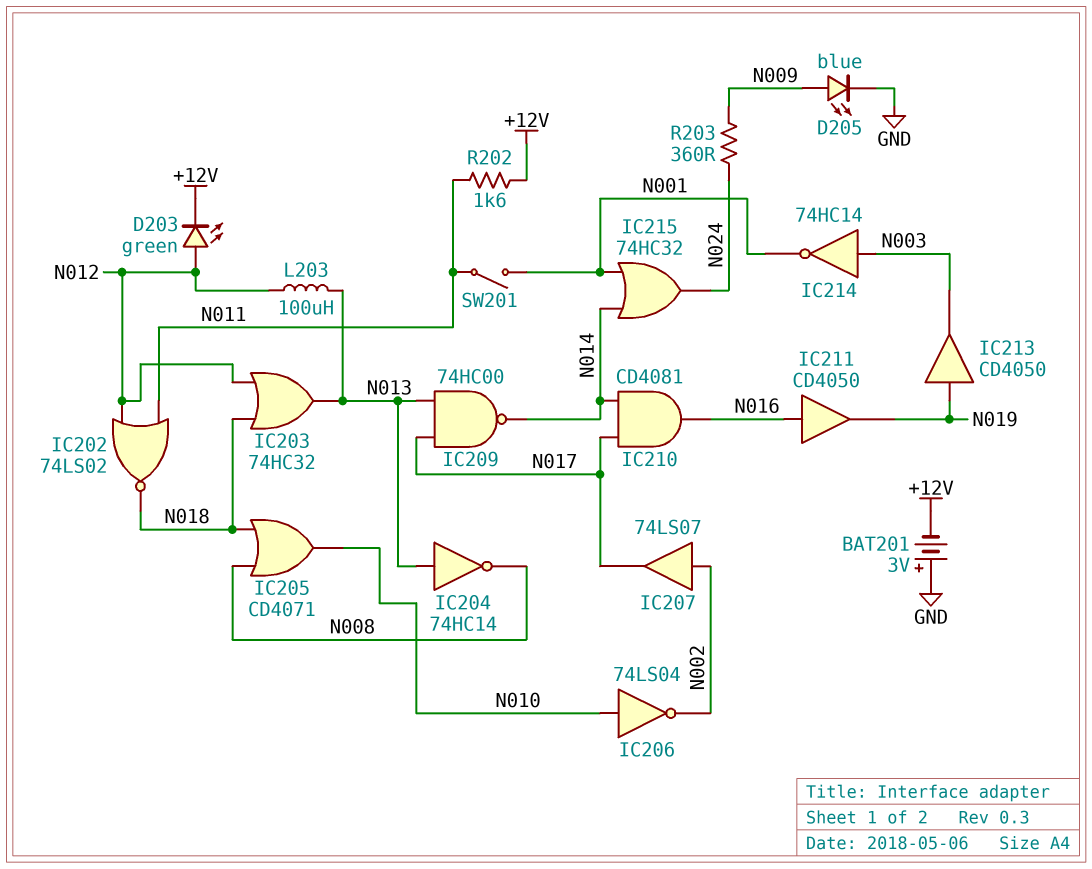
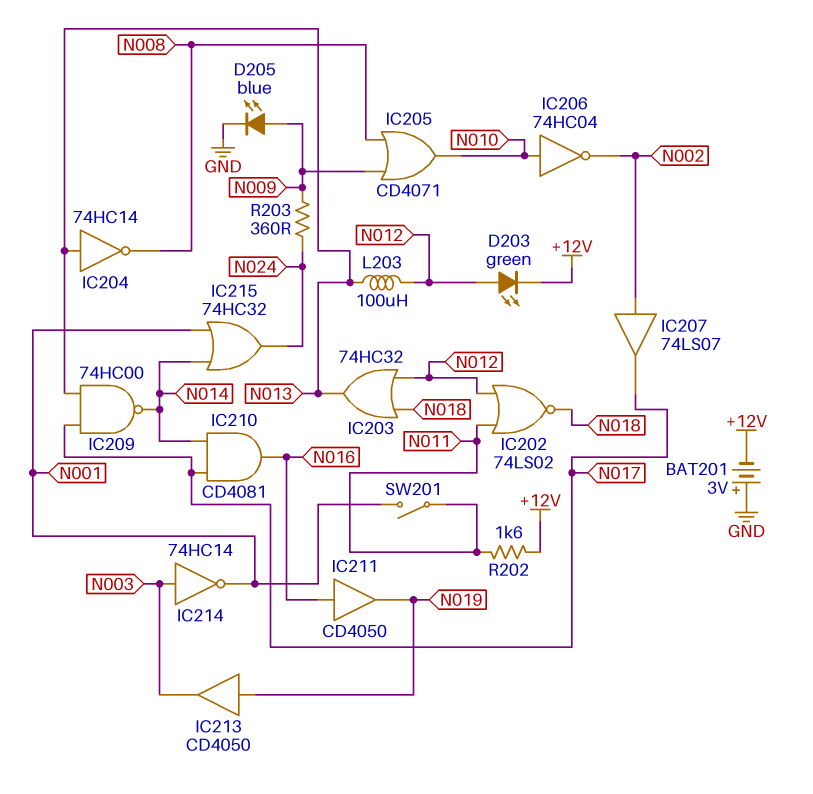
IC205: OR CD4071 (in N008, in N018, out N010) -> OR CD4071 (in N008, in N009, out N010)
IC206: NOT 74LS04 (in N010, out N002) -> NOT 74HC04 (in N010, out N002)

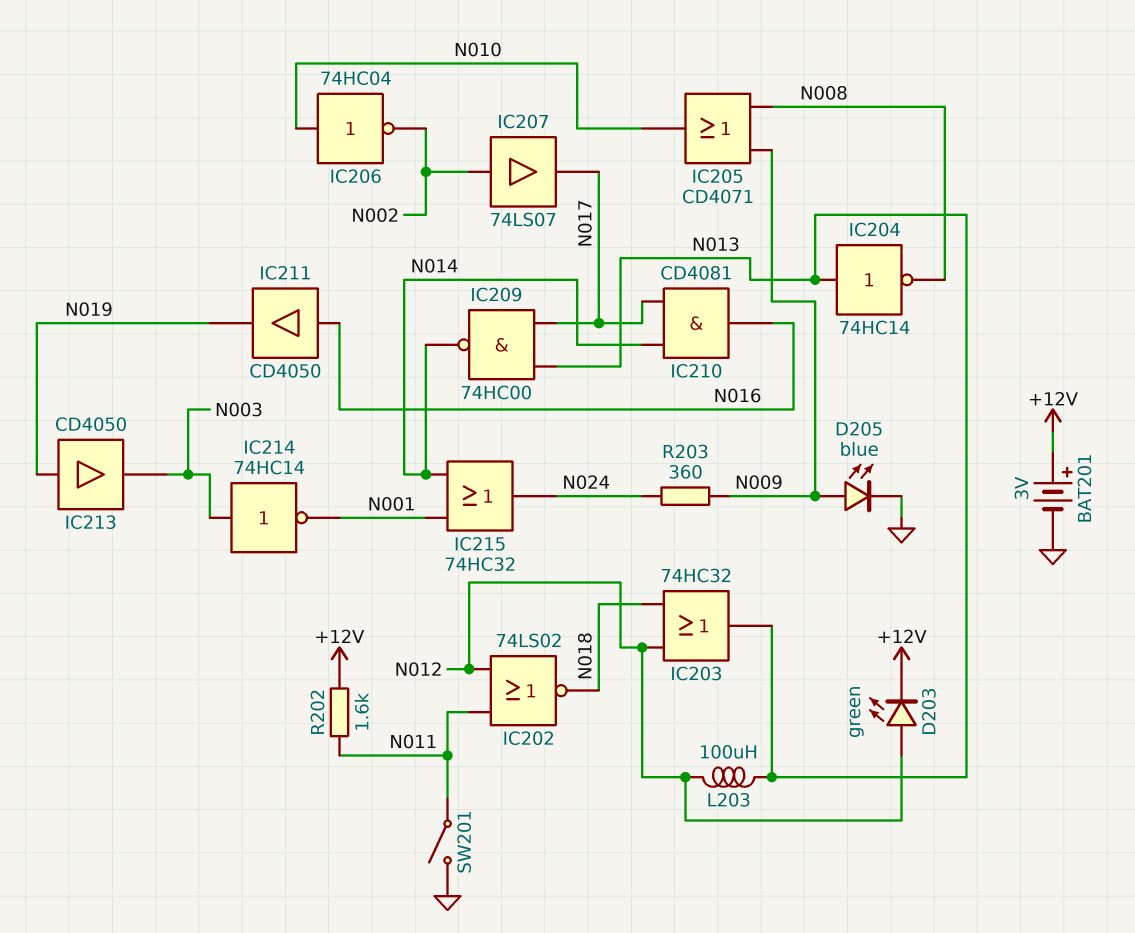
BAT201: 3V (plus GND, minus +12V) -> 3V (plus +12V, minus GND)
SW201: switch (N001, N011) -> switch (GND, N011)

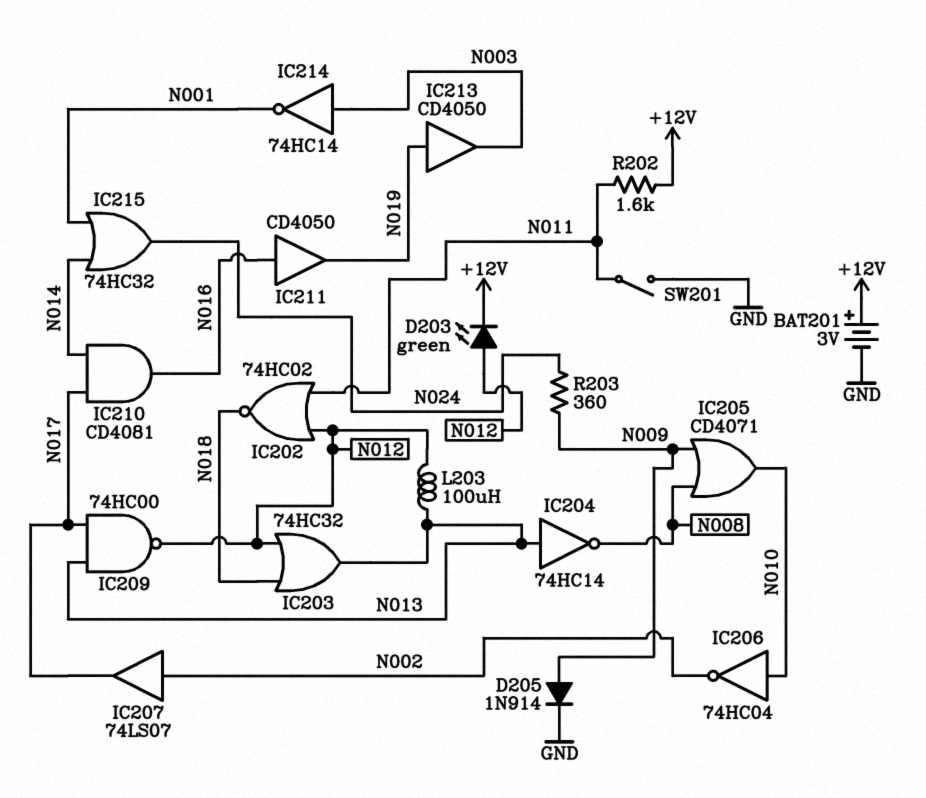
D205: LED blue (A N009, K GND) -> diode 1N914 (A N009, K GND)
IC202: NOR 74LS02 (in N011, in N012, out N018) -> NOR 74HC02 (in N011, in N012, out N018)
IC209: NAND 74HC00 (in N013, in N017, out N014) -> NAND 74HC00 (in N013, in N017, out N012)

